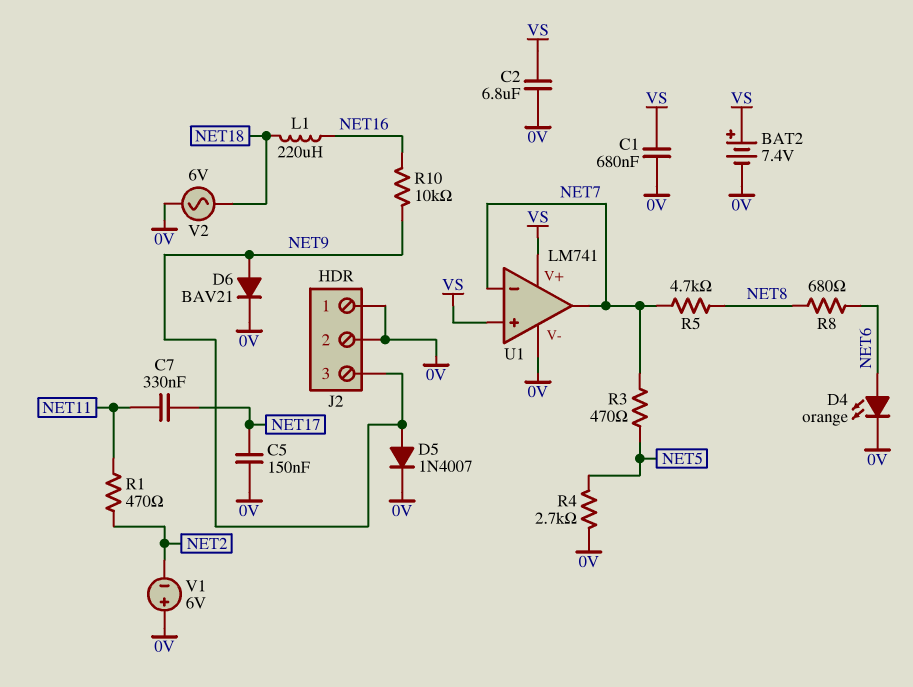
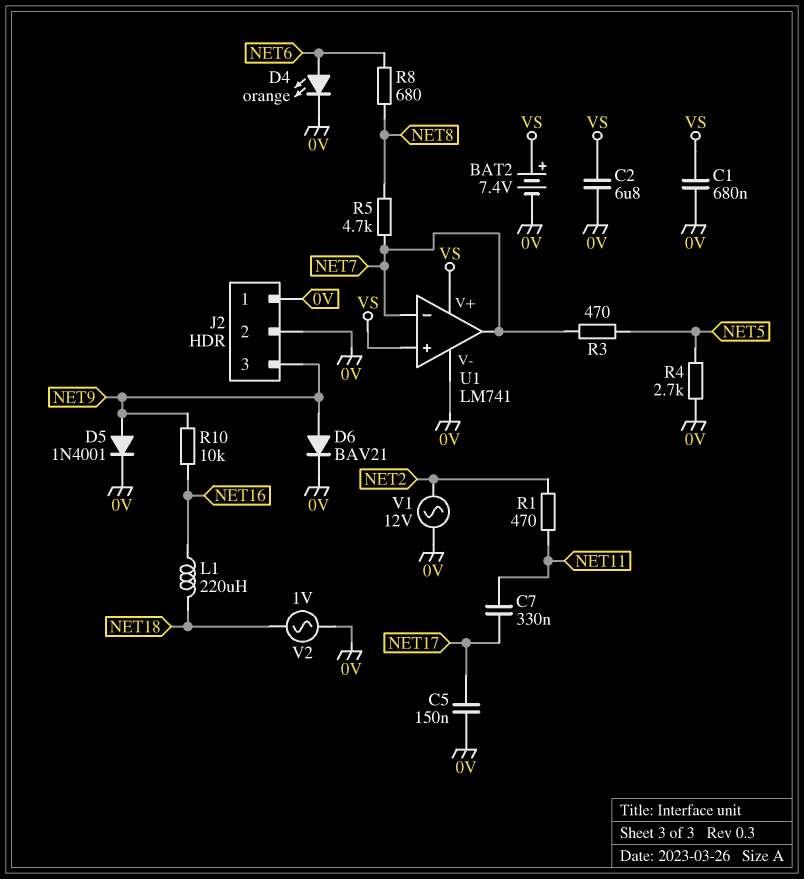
D5: diode 1N4007 (A NET9, K 0V) -> diode 1N4001 (A NET9, K 0V)
V1: 6V (plus 0V, minus NET2) -> AC 12V (0V, NET2)
V2: AC 6V (0V, NET18) -> AC 1V (0V, NET18)

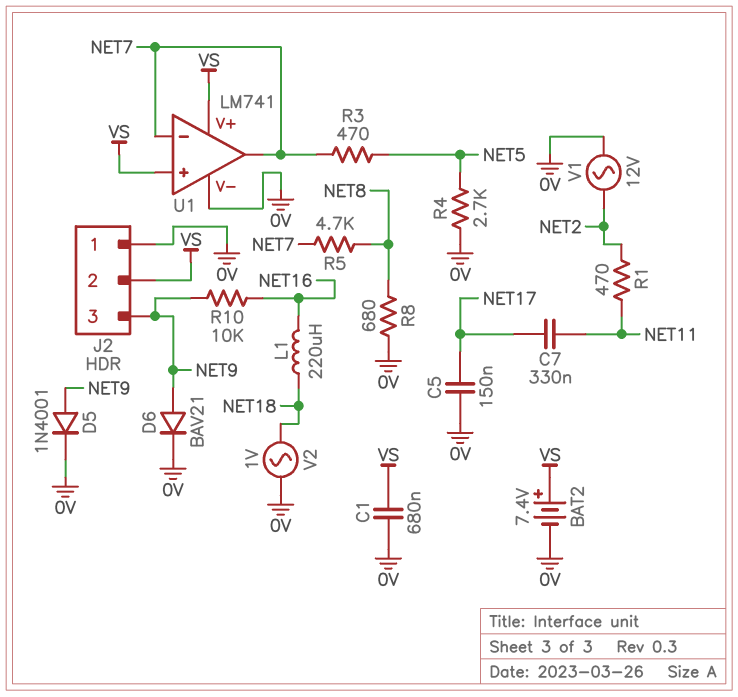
C2: 6.8uF (0V, VS) -> none
D4: LED orange (A NET6, K 0V) -> none
J2 pin 2: 0V -> VS
R8: 680 (NET6, NET8) -> 680 (0V, NET8)

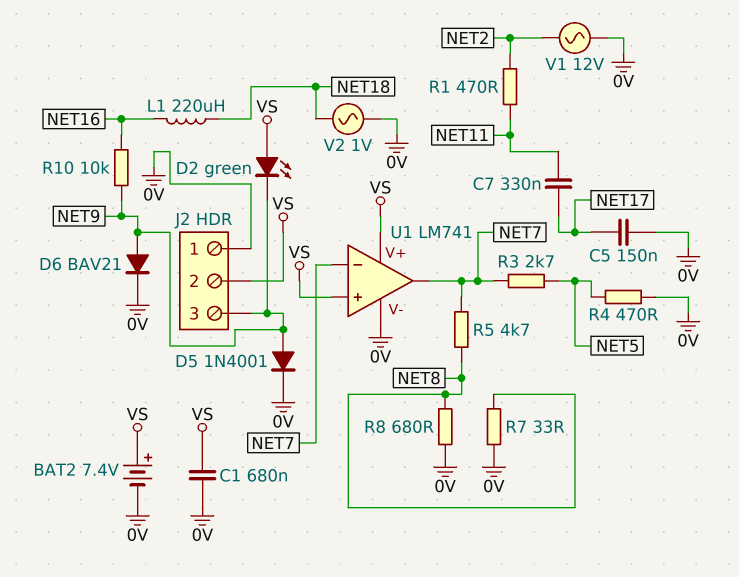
D2: none -> LED green (A VS, K NET9)
R3: 470 (NET5, NET7) -> 2.7k (NET5, NET7)
R4: 2.7k (0V, NET5) -> 470 (0V, NET5)
R7: none -> 33 (0V, NET8)

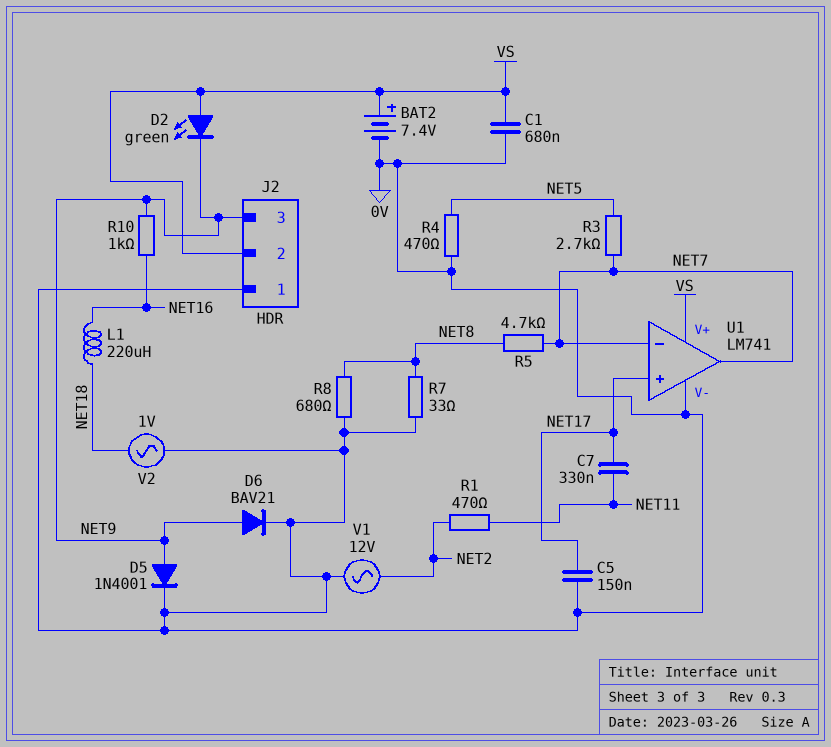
R10: 10k (NET9, NET16) -> 1k (NET9, NET16)
U1 pin in+: VS -> NET17

